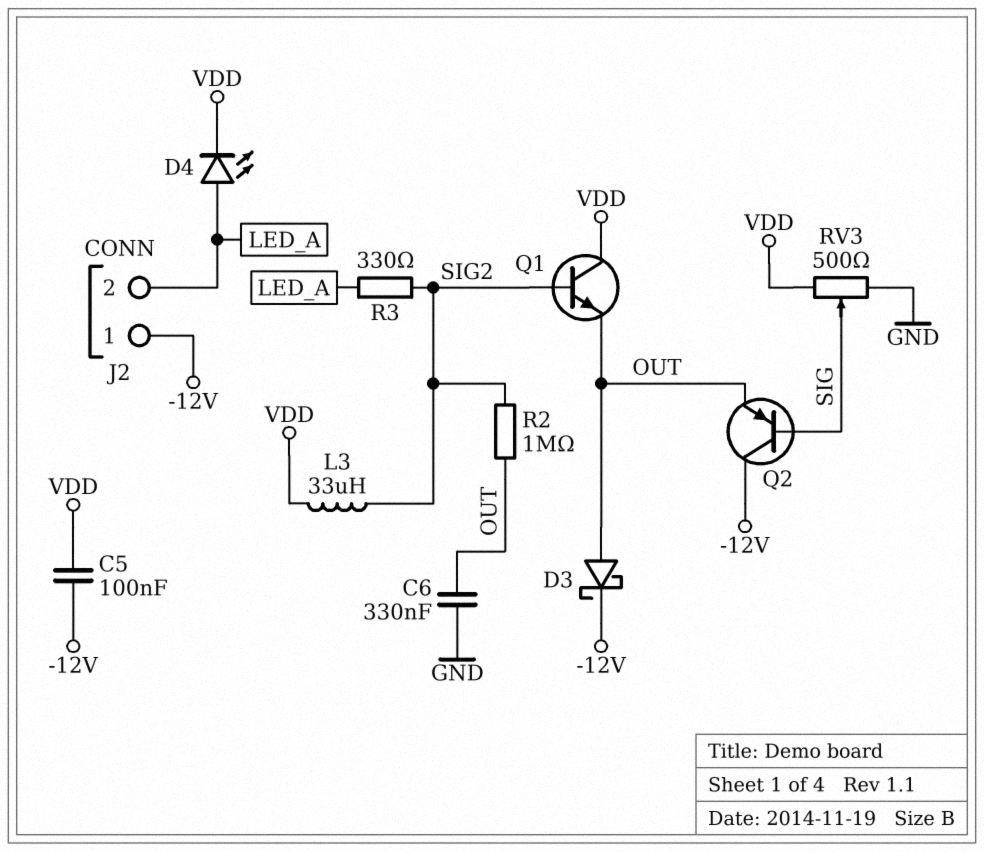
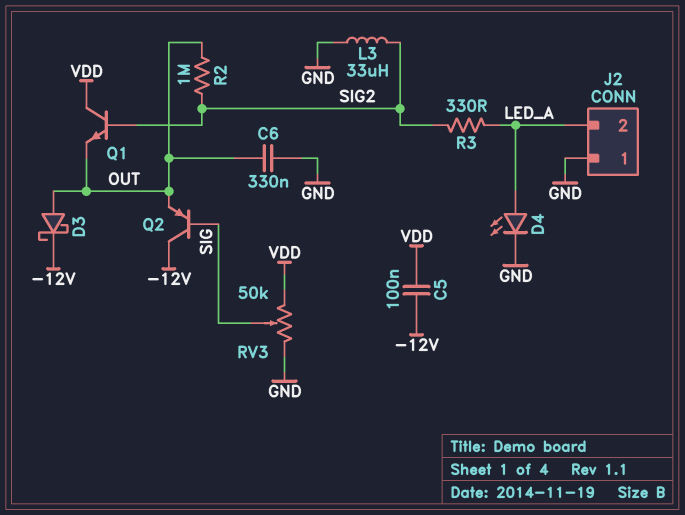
D4: LED (A LED_A, K VDD) -> LED (A LED_A, K GND)
J2 pin 1: -12V -> GND
L3: 33uH (SIG2, VDD) -> 33uH (GND, SIG2)
RV3: 500 (GND, VDD, wiper SIG) -> 50k (GND, VDD, wiper SIG)

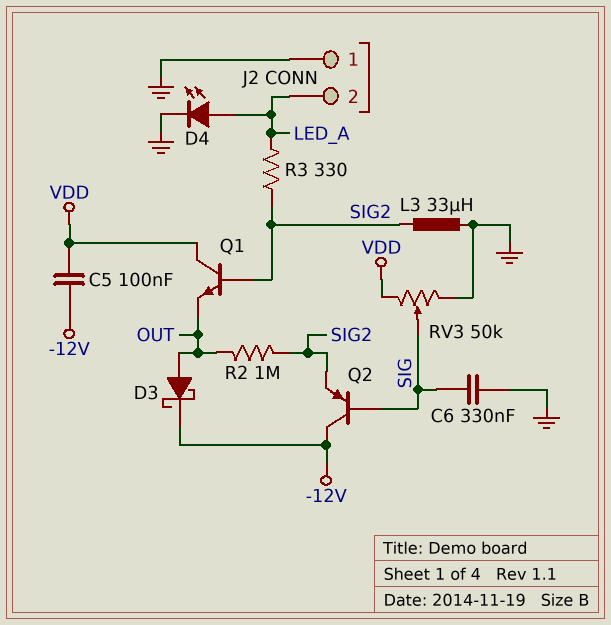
C6: 330nF (GND, OUT) -> 330nF (GND, SIG)
Q2: PNP (B SIG, C -12V, E OUT) -> PNP (B SIG, C -12V, E SIG2)

